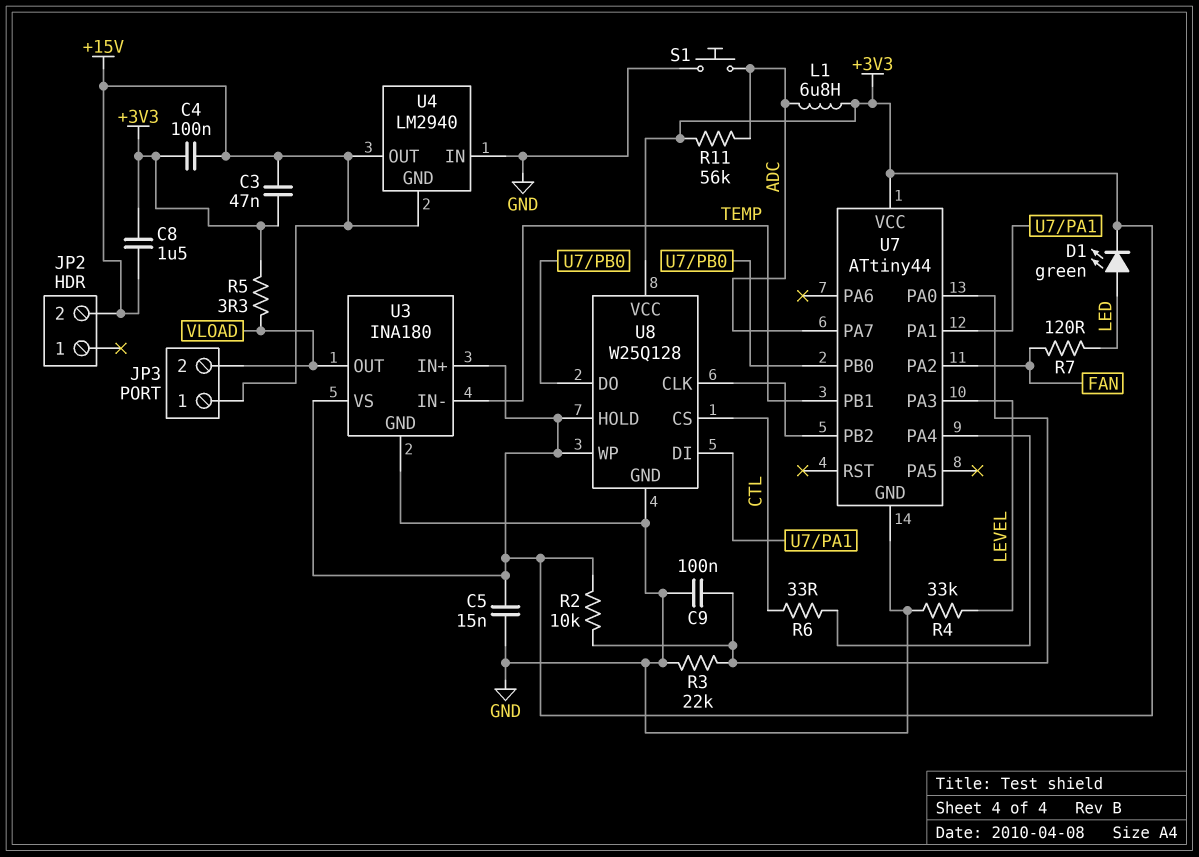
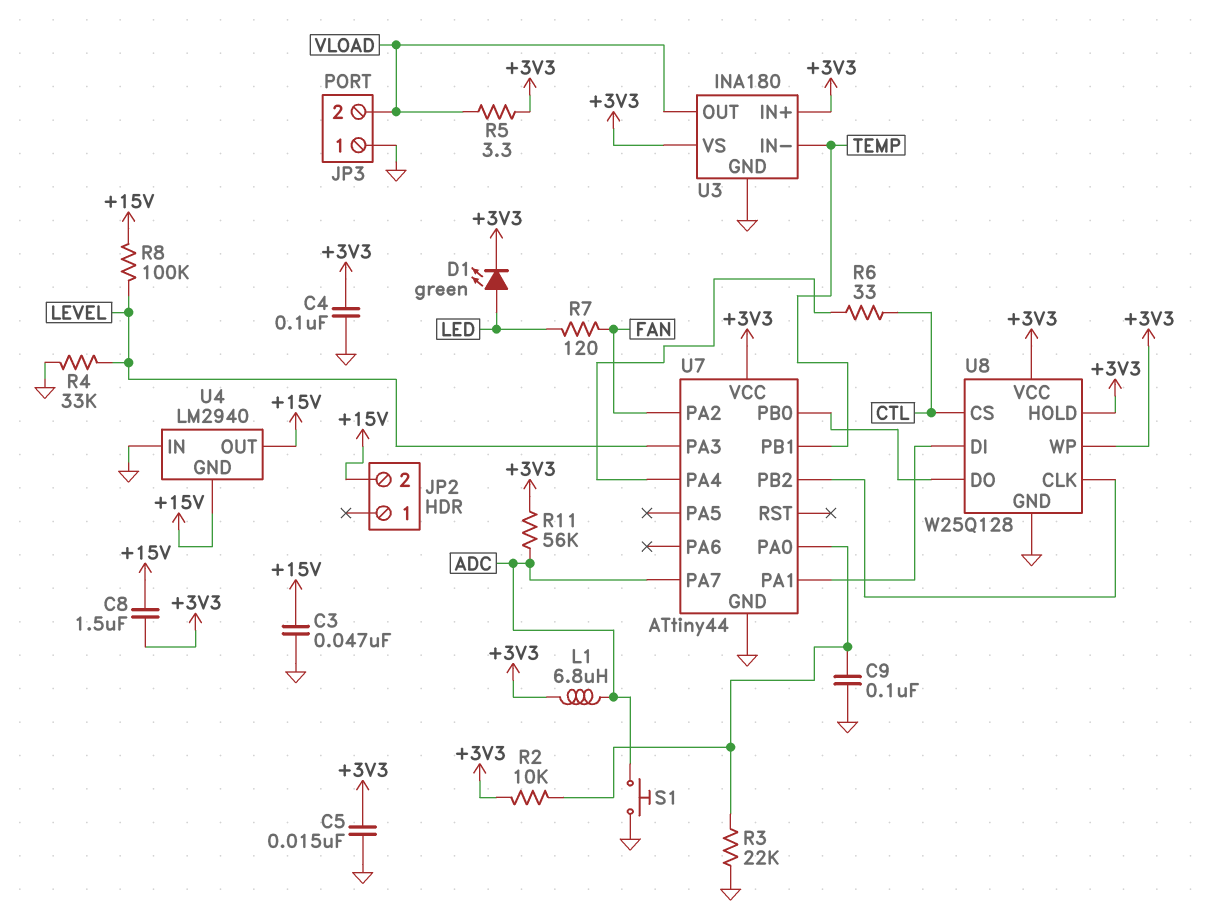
C3: 47nF (+3V3, +15V) -> 47nF (+15V, GND)
C4: 100nF (+3V3, +15V) -> 100nF (+3V3, GND)
JP3 pin 1: +15V -> GND
R8: none -> 100k (+15V, LEVEL)

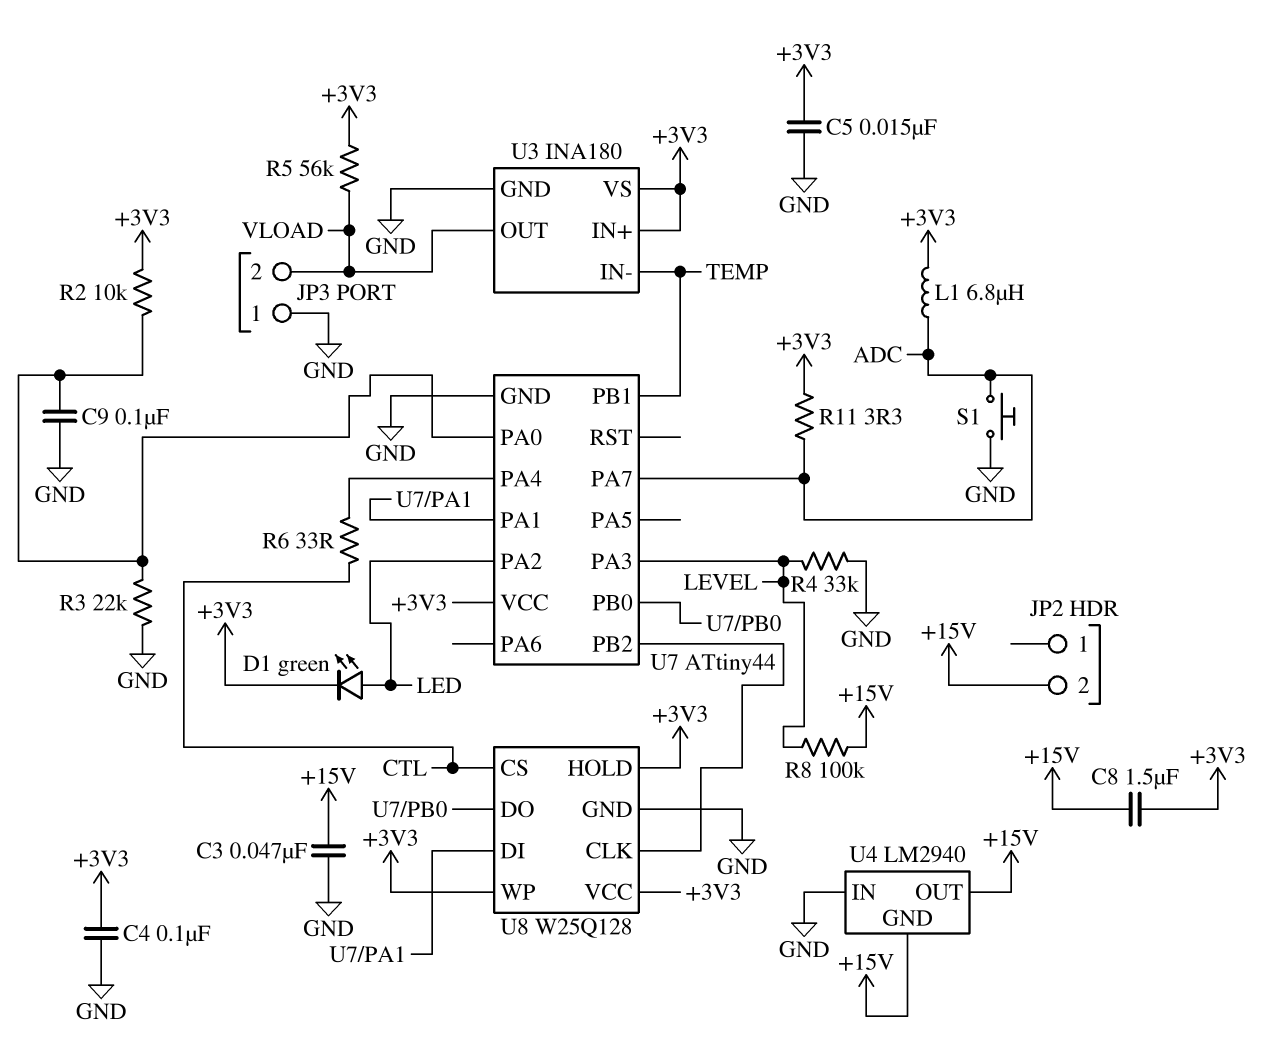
R5: 3.3 (+3V3, VLOAD) -> 56k (+3V3, VLOAD)
R7: 120 (FAN, LED) -> none
R11: 56k (+3V3, ADC) -> 3.3 (+3V3, ADC)
U7 pin PA2: FAN -> LED

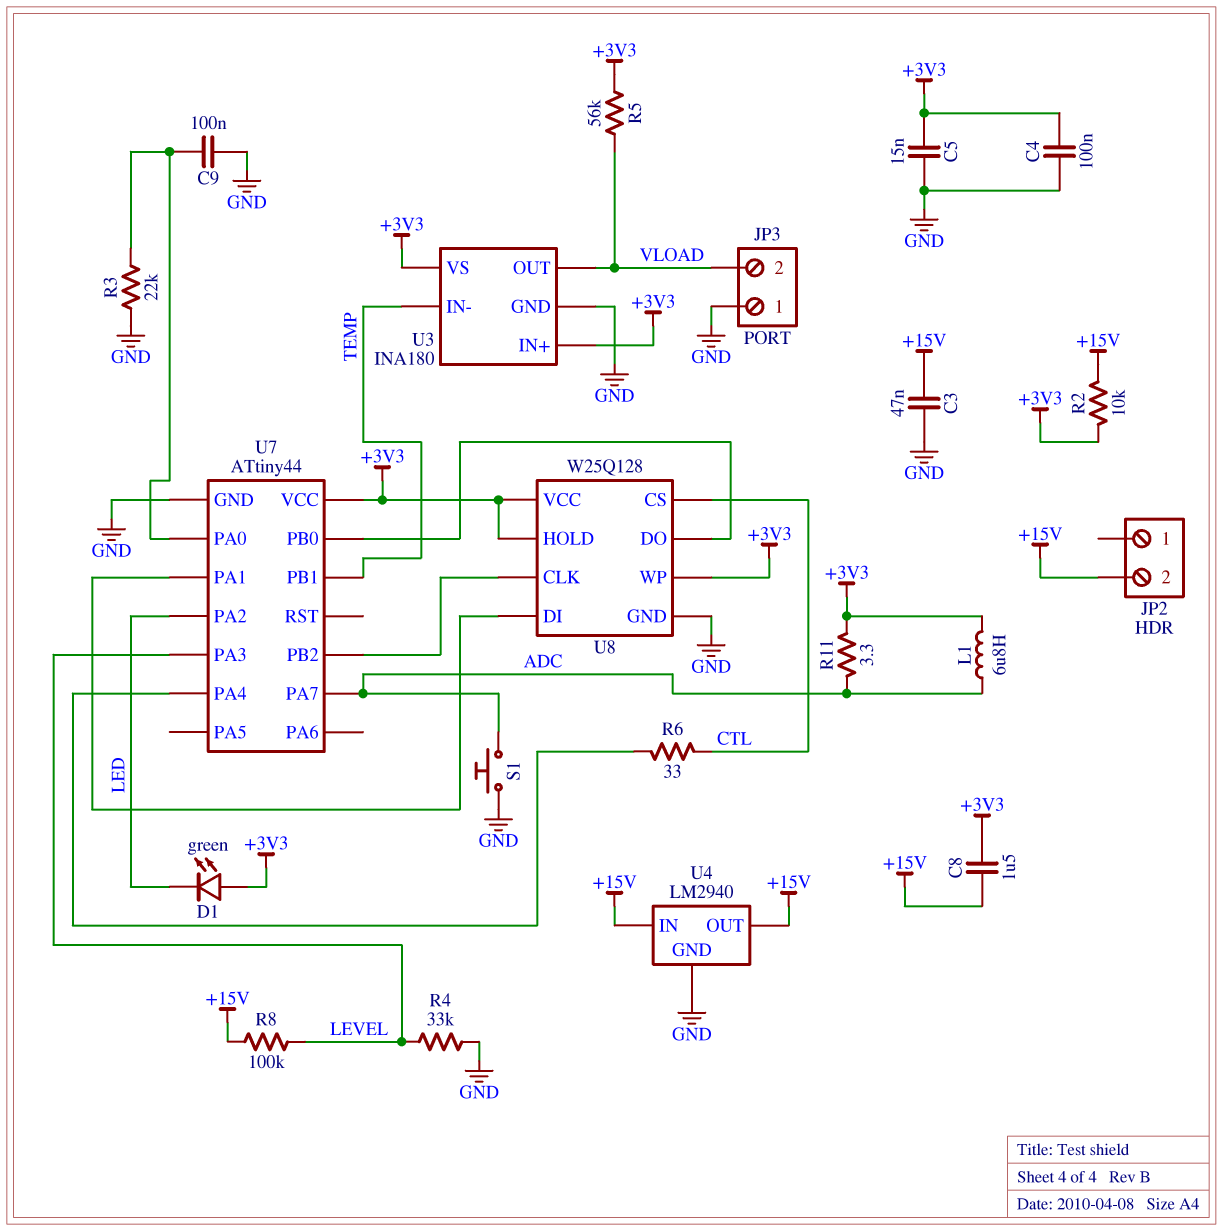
D1: LED green (A LED, K +3V3) -> LED green (A +3V3, K LED)
R2: 10k (+3V3, U7/PA0) -> 10k (+3V3, +15V)
U4 pin GND: +15V -> GND
U4 pin IN: GND -> +15V

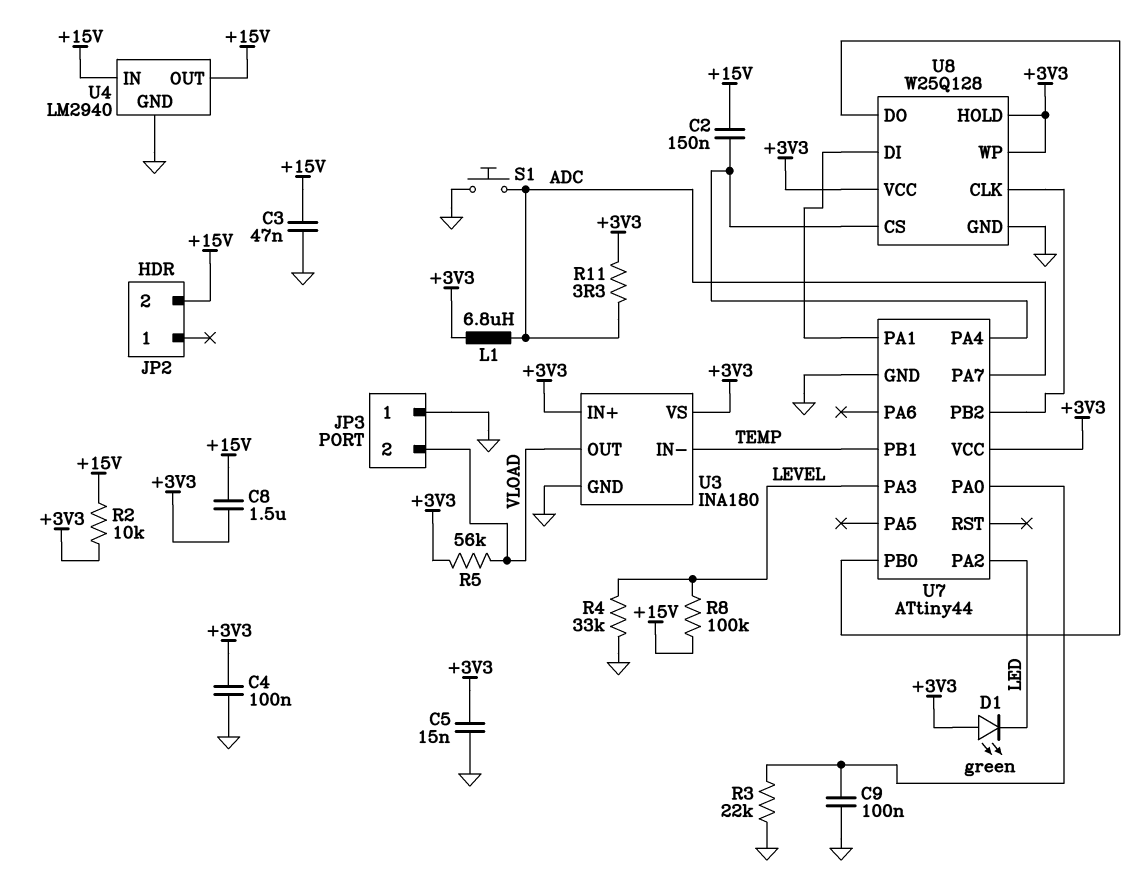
C2: none -> 150nF (+15V, U7/PA4)
R6: 33 (CTL, U7/PA4) -> none
U8 pin CS: CTL -> U7/PA4

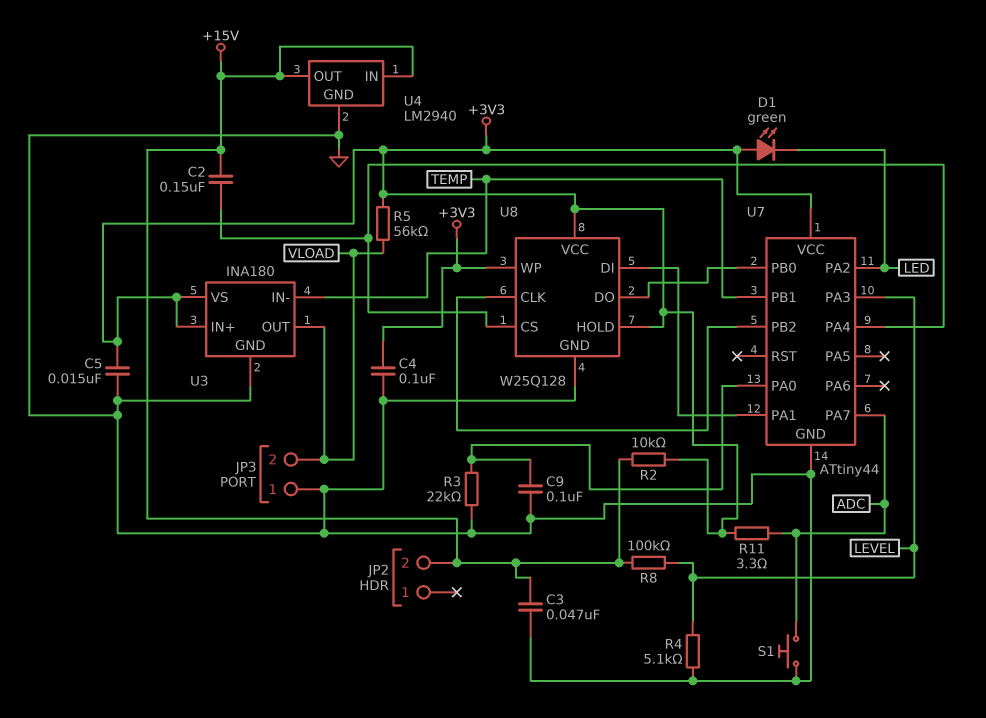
C8: 1.5uF (+3V3, +15V) -> none
L1: 6.8uH (+3V3, ADC) -> none
R4: 33k (GND, LEVEL) -> 5.1k (GND, LEVEL)

